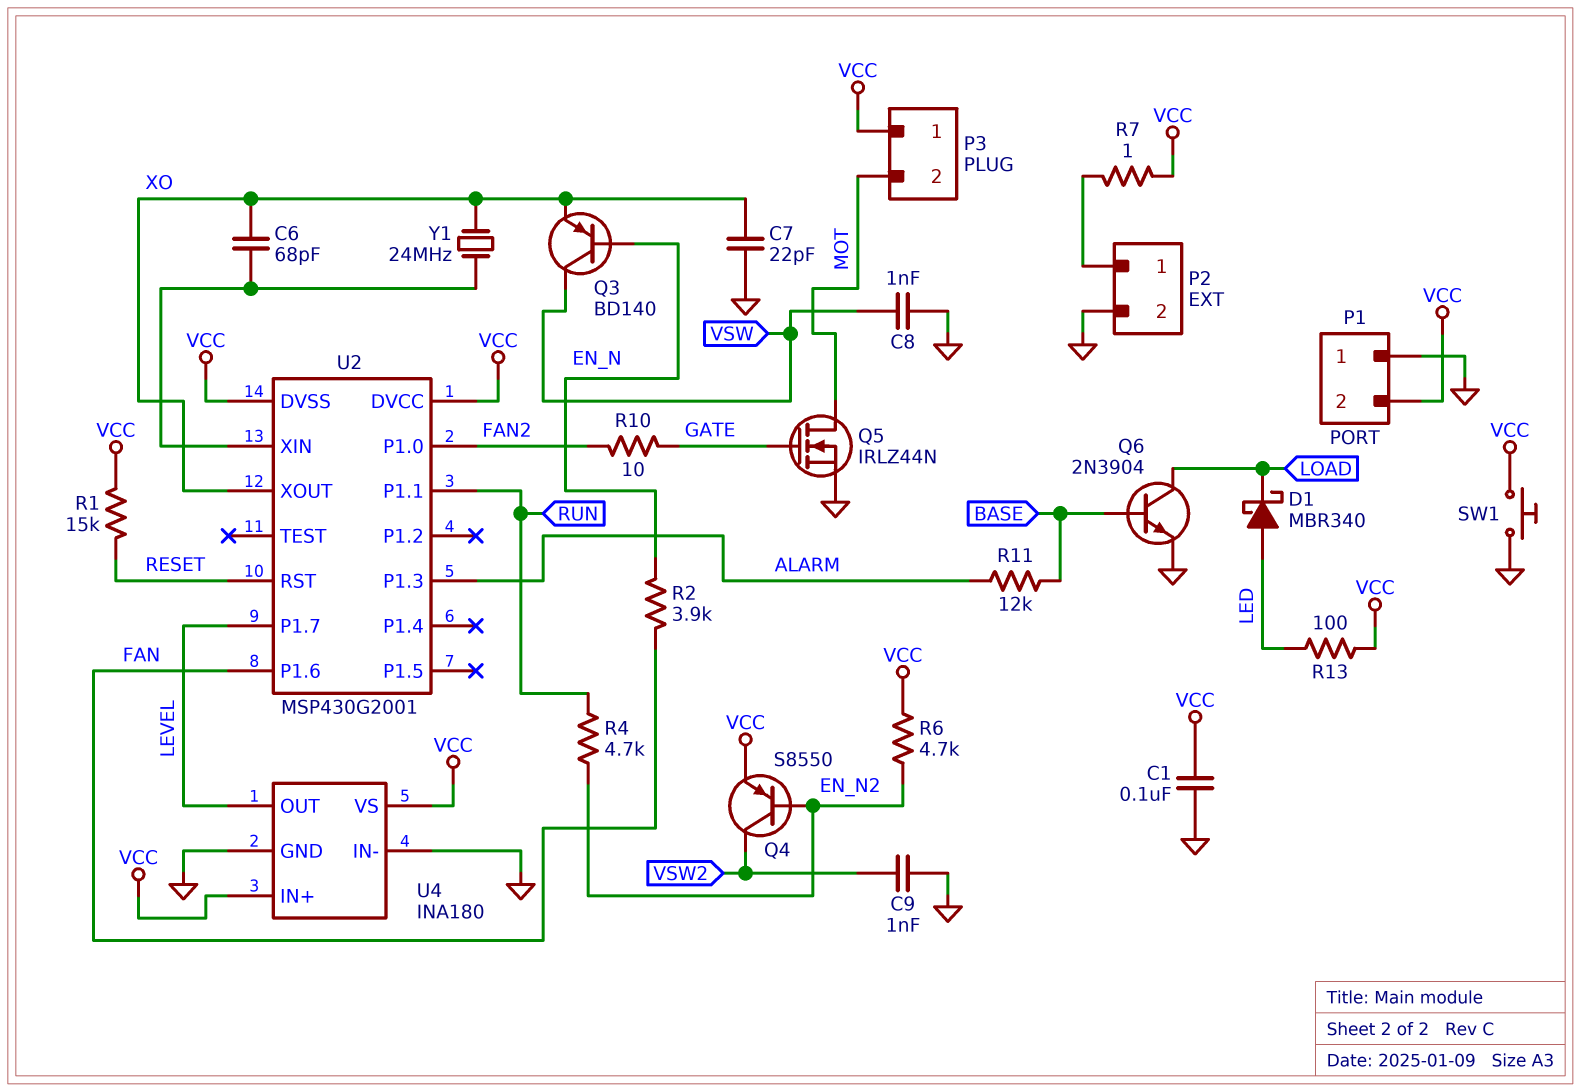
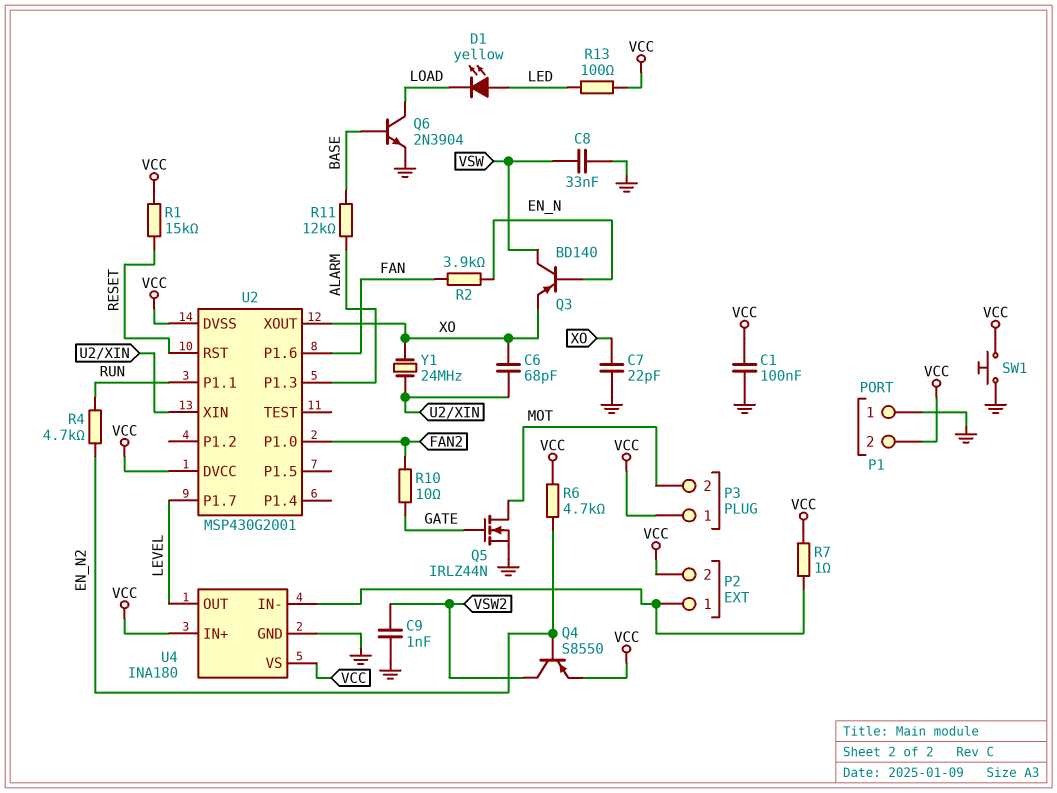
C8: 1nF (GND, VSW) -> 33nF (GND, VSW)
D1: schottky MBR340 (A LED, K LOAD) -> LED yellow (A LED, K LOAD)
P2 pin 2: GND -> VCC
U4 pin IN-: GND -> P2/1

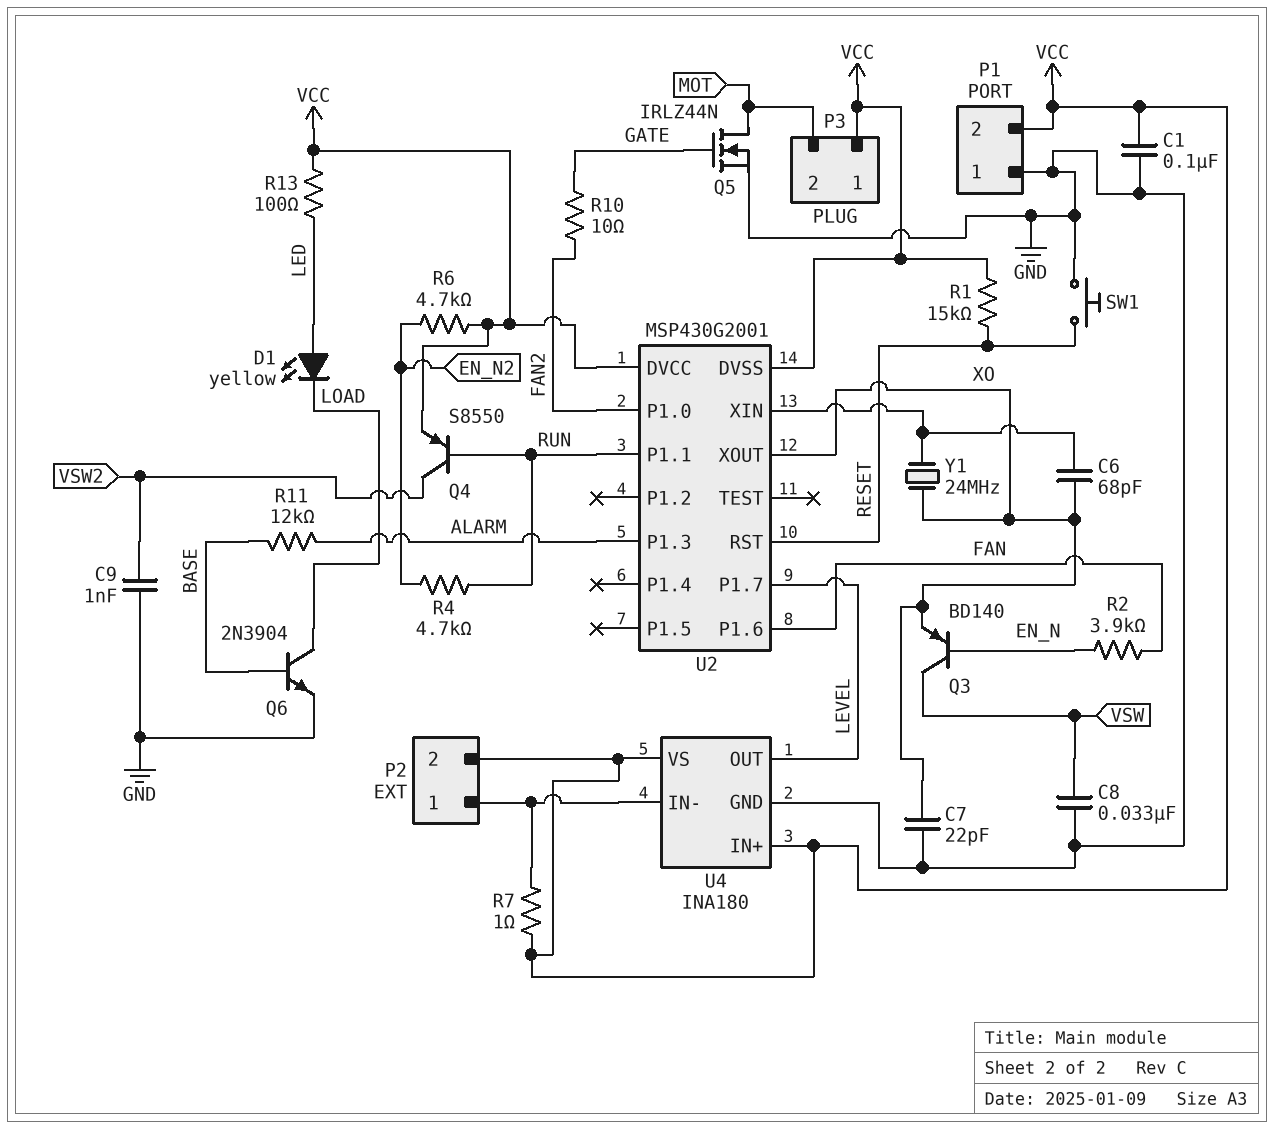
Q4: PNP S8550 (B EN_N2, C VSW2, E VCC) -> PNP S8550 (B RUN, C VSW2, E VCC)
SW1: button (GND, VCC) -> button (GND, RESET)

